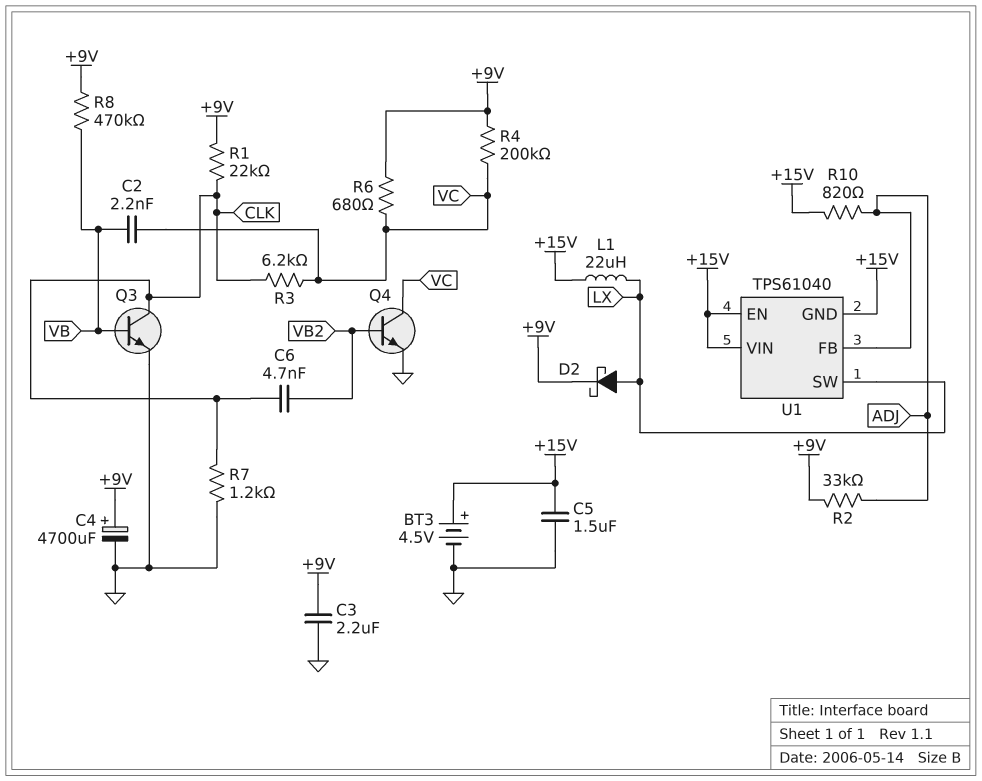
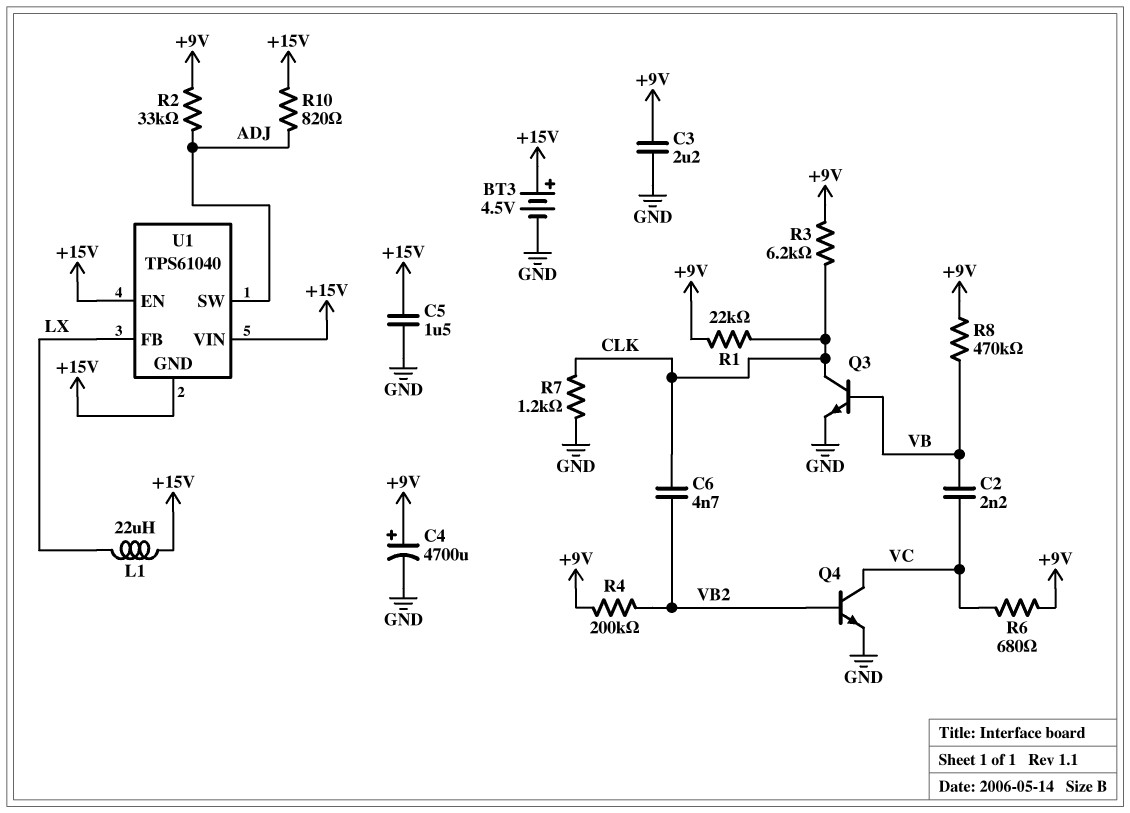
D2: schottky (A LX, K +9V) -> none
R3: 6.2k (CLK, VC) -> 6.2k (+9V, CLK)
R4: 200k (+9V, VC) -> 200k (+9V, VB2)
U1 pin FB: ADJ -> LX
U1 pin SW: LX -> ADJ

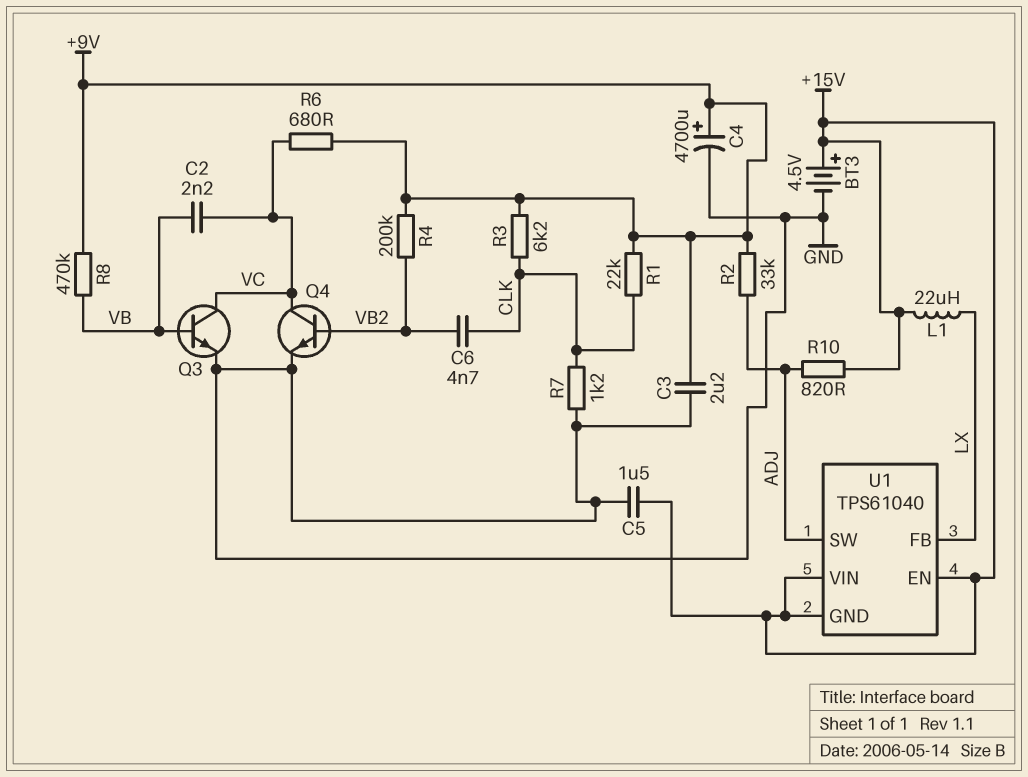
Q3: NPN (B VB, C CLK, E GND) -> NPN (B VB, C VC, E GND)

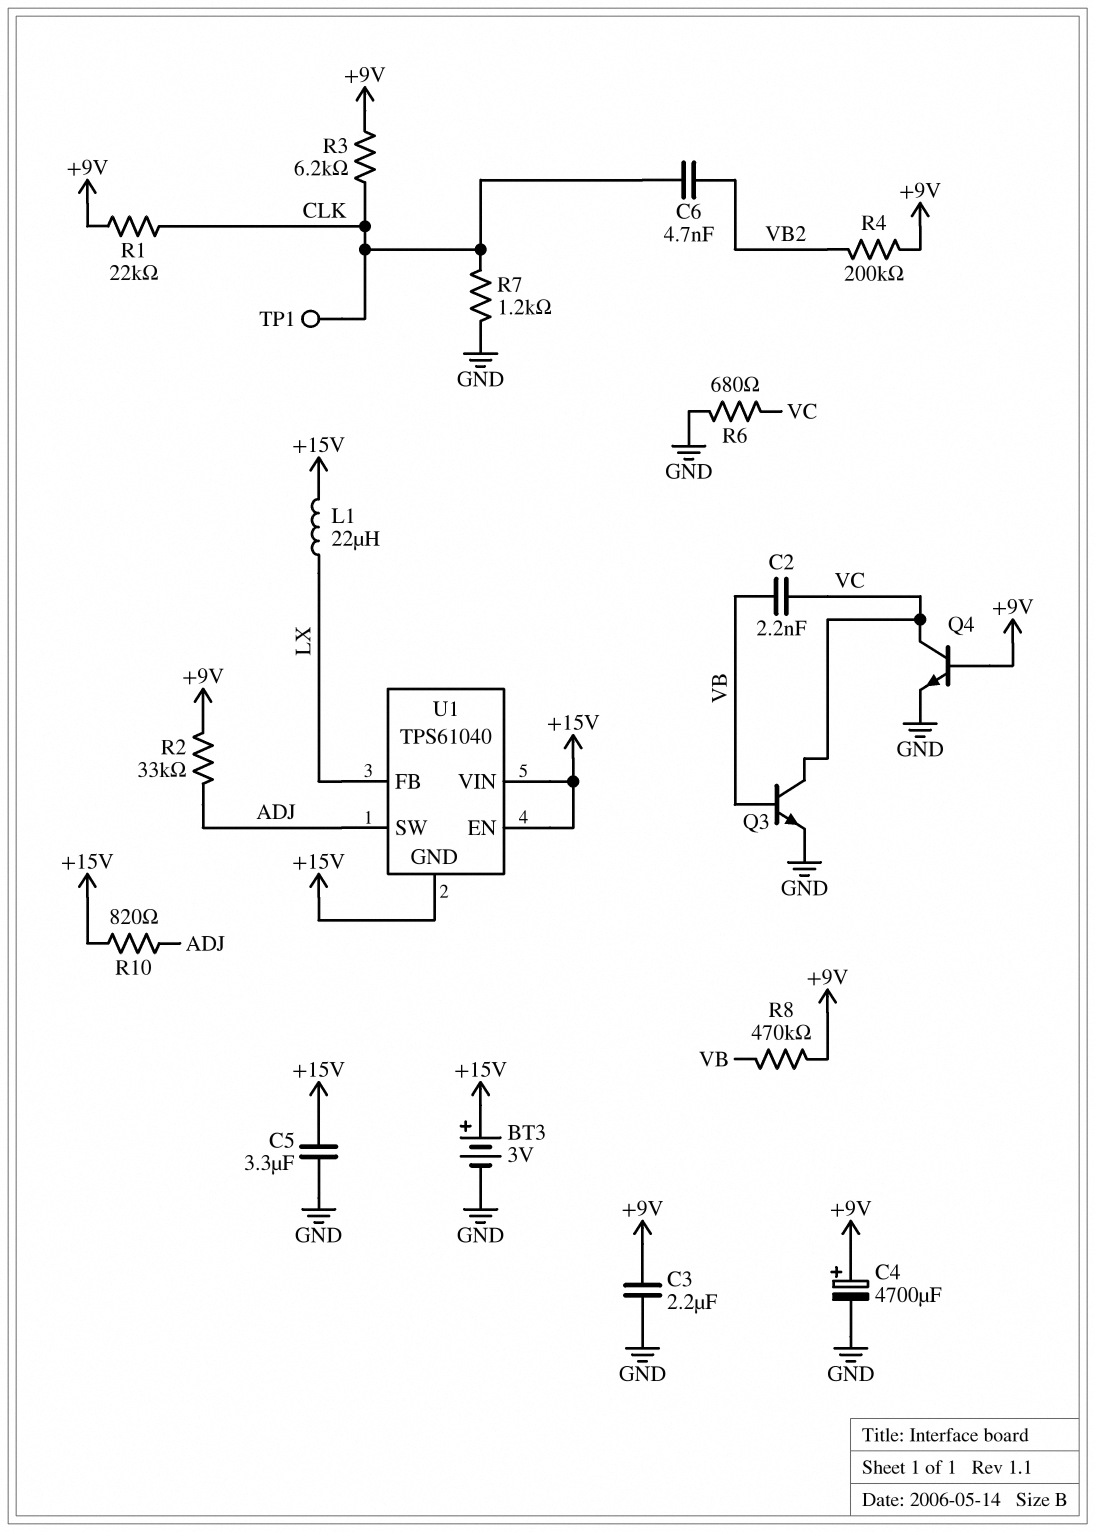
BT3: 4.5V (plus +15V, minus GND) -> 3V (plus +15V, minus GND)
C5: 1.5uF (+15V, GND) -> 3.3uF (+15V, GND)
Q4: NPN (B VB2, C VC, E GND) -> NPN (B +9V, C VC, E GND)
R6: 680 (+9V, VC) -> 680 (GND, VC)
TP1: none -> test point (CLK)

